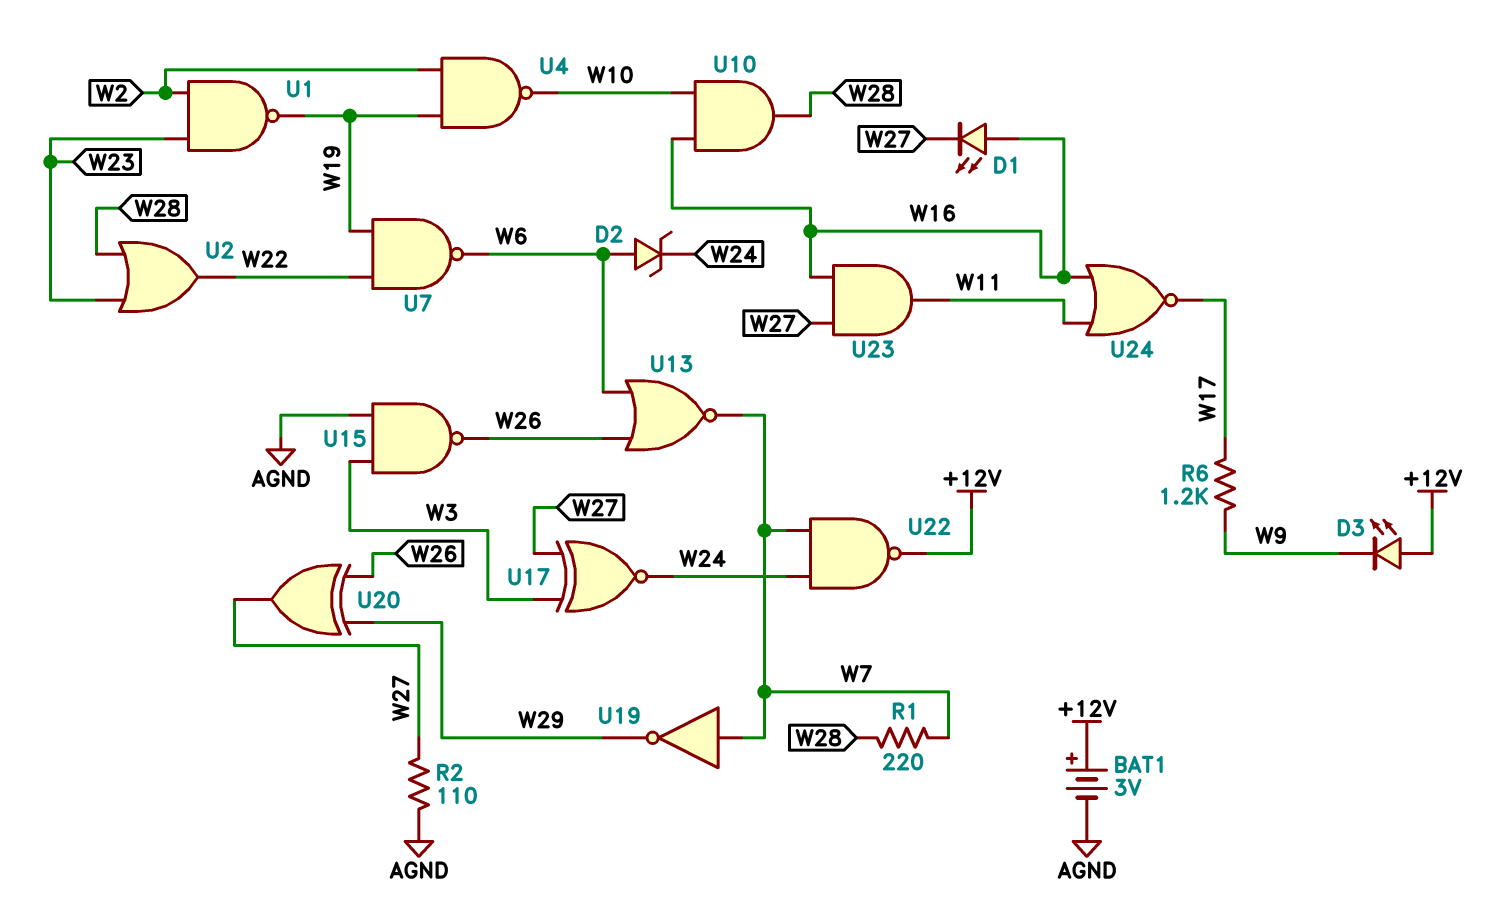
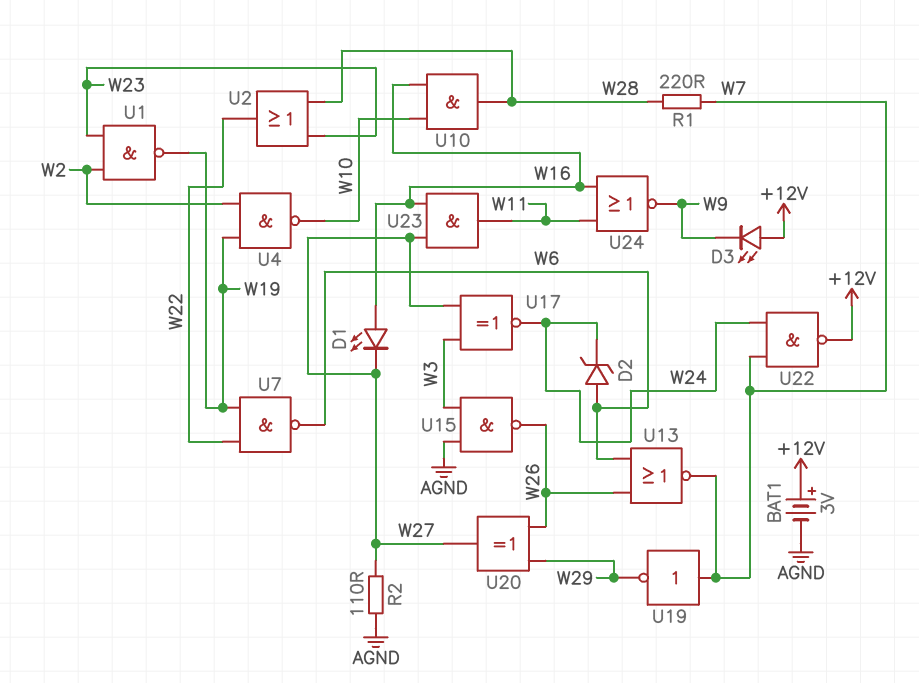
R6: 1.2k (W9, W17) -> none
U24: NOR (in W11, in W16, out W17) -> NOR (in W11, in W16, out W9)

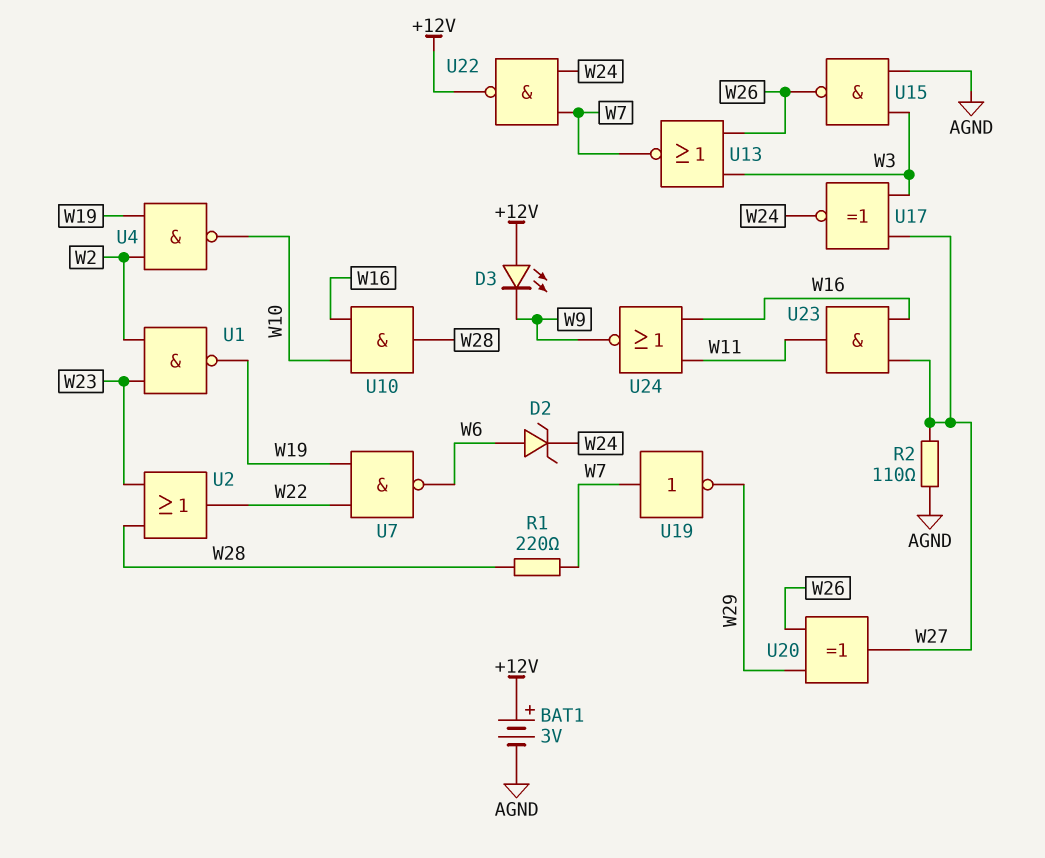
D1: LED (A W16, K W27) -> none
U13: NOR (in W6, in W26, out W7) -> NOR (in W3, in W26, out W7)

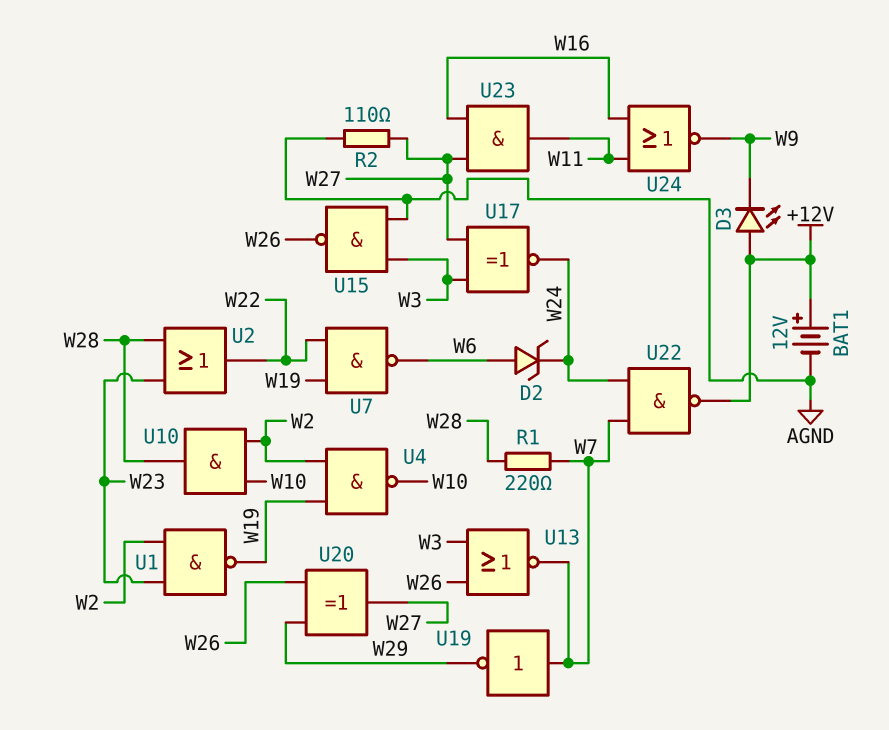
BAT1: 3V (plus +12V, minus AGND) -> 12V (plus +12V, minus AGND)
U10: AND (in W10, in W16, out W28) -> AND (in W2, in W10, out W28)

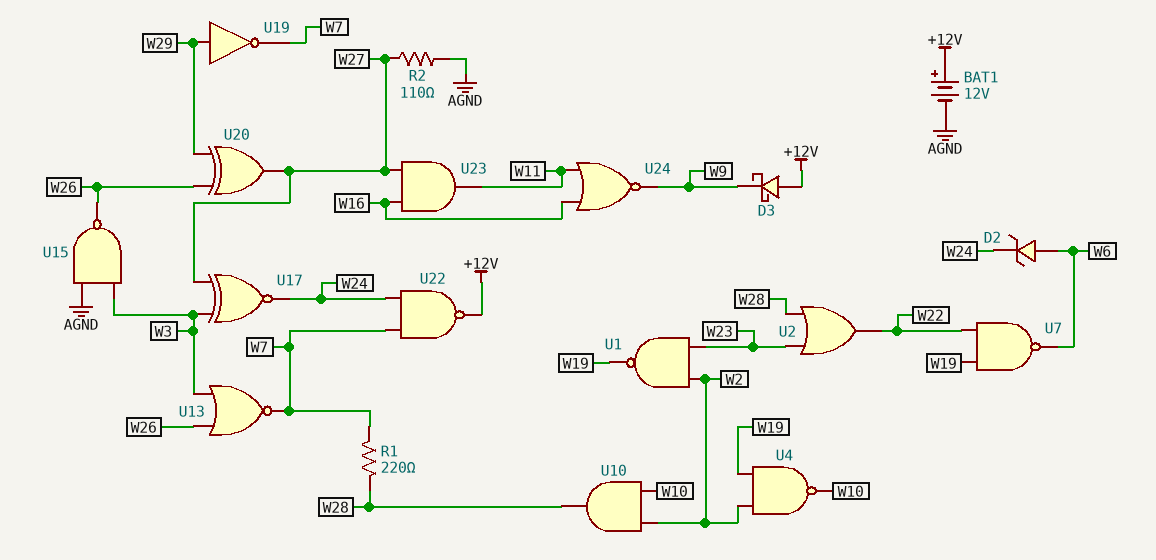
D3: LED (A +12V, K W9) -> schottky (A +12V, K W9)
U19: NOT (in W7, out W29) -> NOT (in W29, out W7)

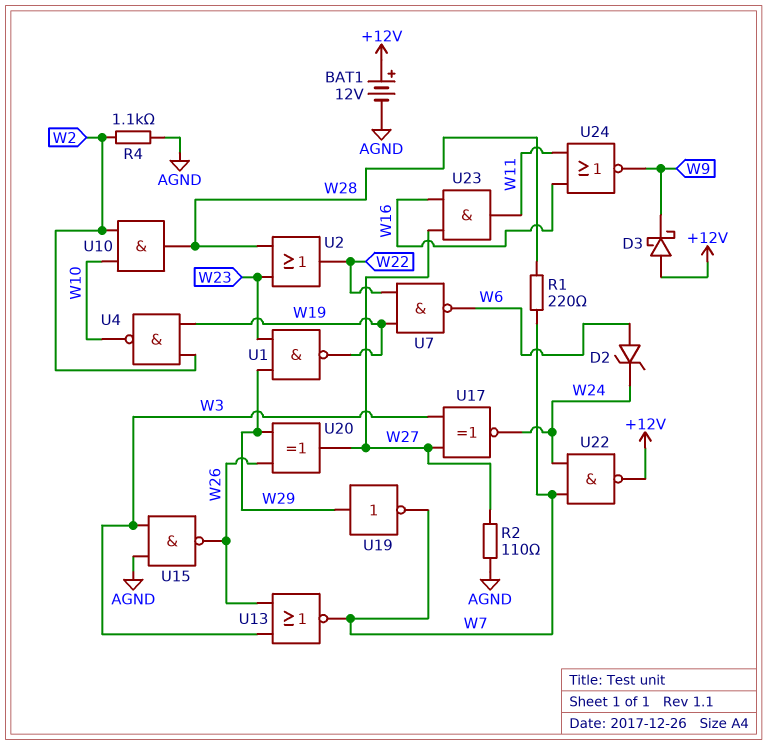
R4: none -> 1.1k (AGND, W2)
U1: NAND (in W2, in W23, out W19) -> NAND (in W23, in W29, out W19)

